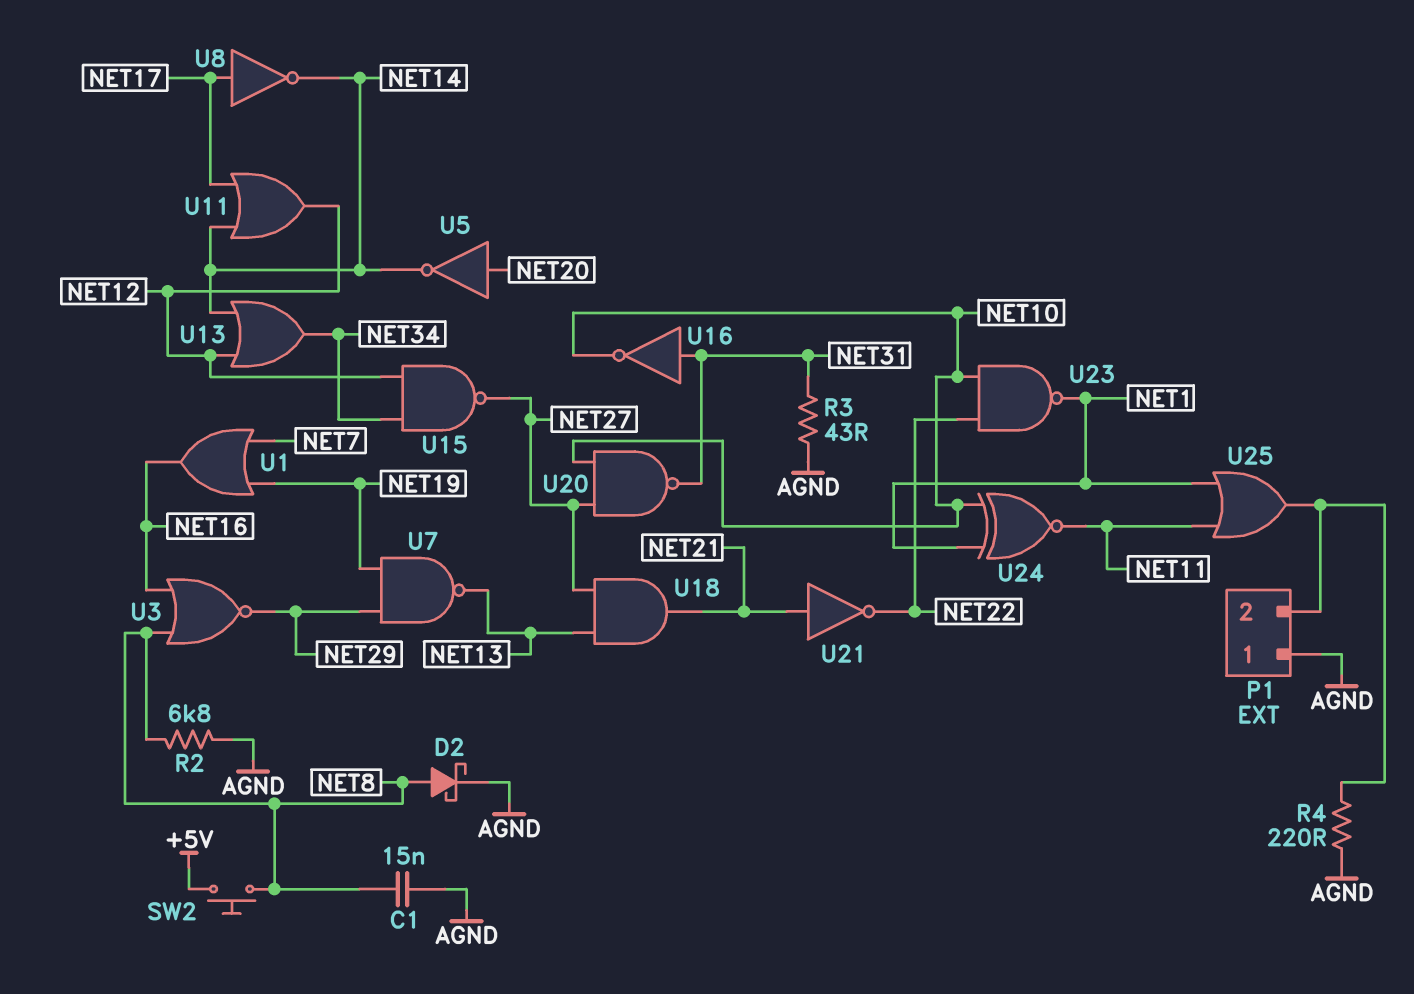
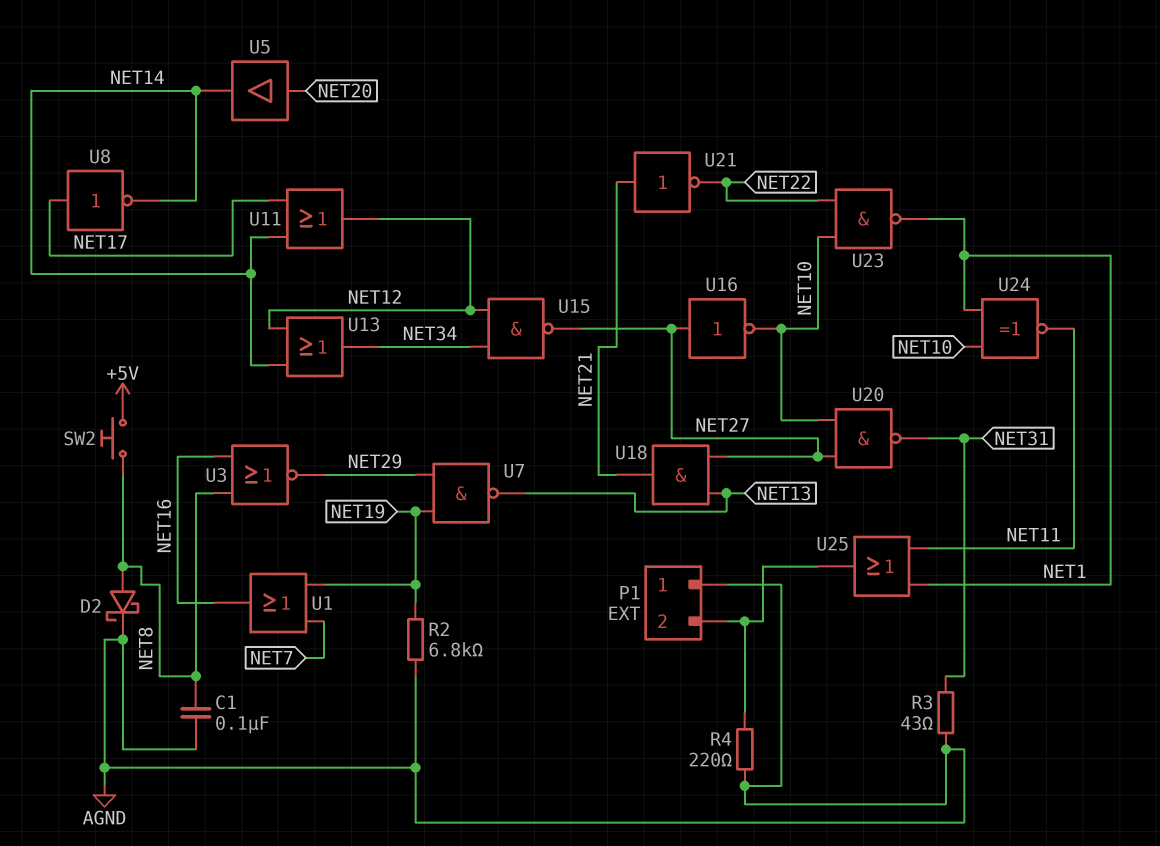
C1: 15nF (AGND, NET8) -> 100nF (AGND, NET8)
R2: 6.8k (AGND, NET8) -> 6.8k (AGND, NET19)
U5: NOT (in NET20, out NET14) -> buffer (in NET20, out NET14)
U16: NOT (in NET31, out NET10) -> NOT (in NET27, out NET10)

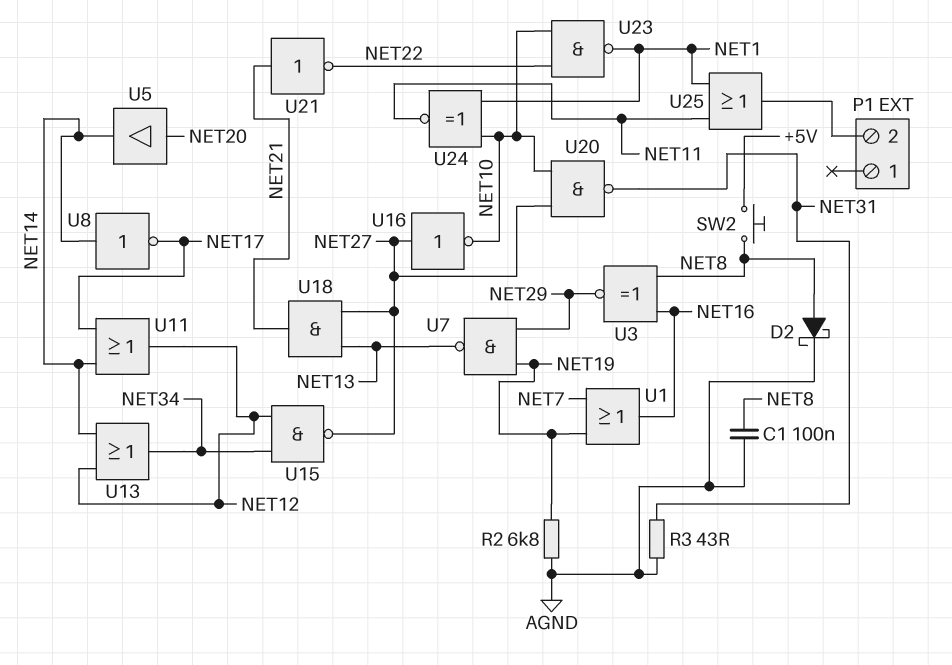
P1 pin 1: AGND -> none
R4: 220 (AGND, P1/2) -> none
U3: NOR (in NET8, in NET16, out NET29) -> XNOR (in NET8, in NET16, out NET29)
U8: NOT (in NET17, out NET14) -> NOT (in NET14, out NET17)

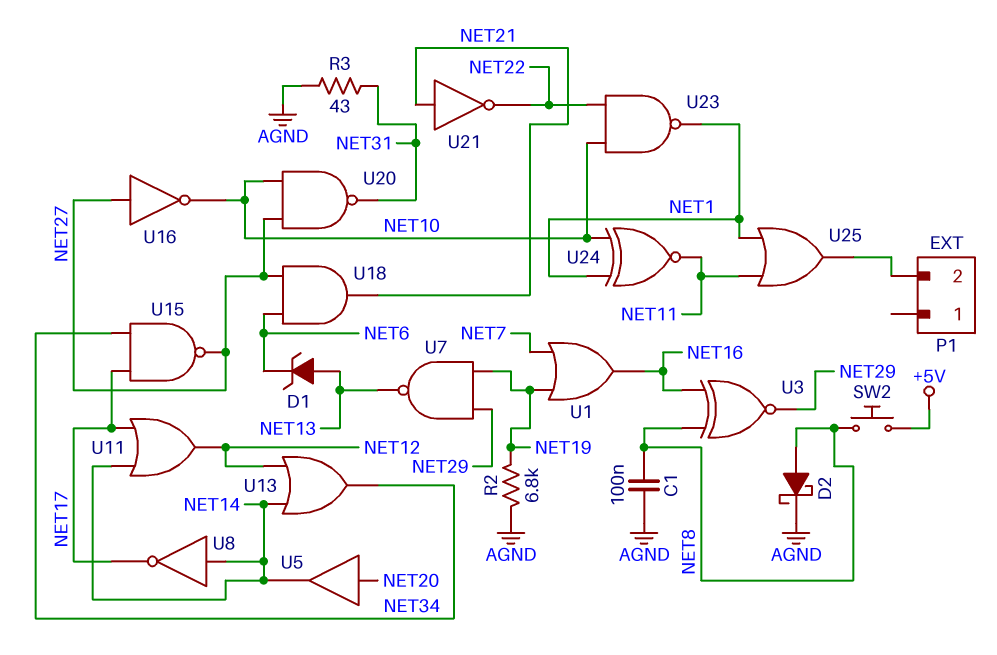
D1: none -> zener (A NET13, K NET6)
U15: NAND (in NET12, in NET34, out NET27) -> NAND (in NET17, in NET34, out NET27)
U18: AND (in NET13, in NET27, out NET21) -> AND (in NET6, in NET27, out NET21)

